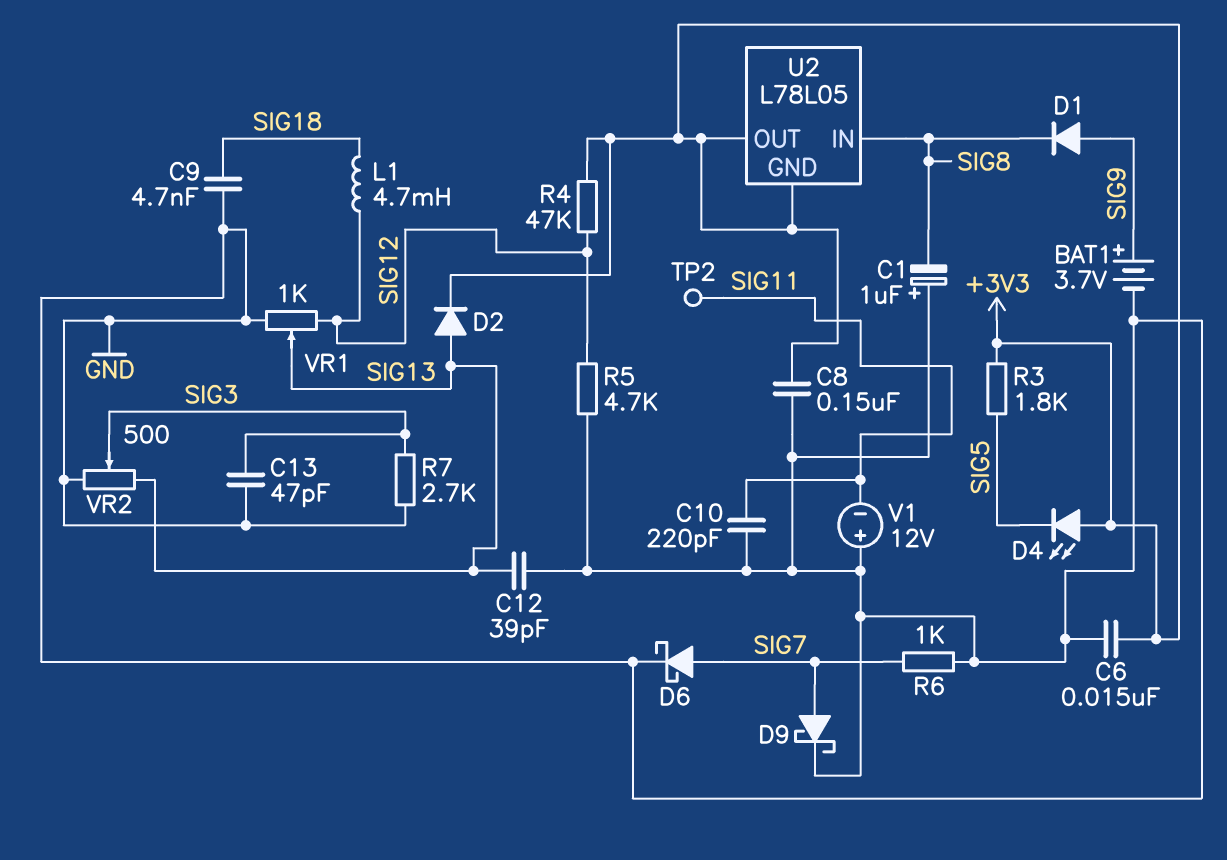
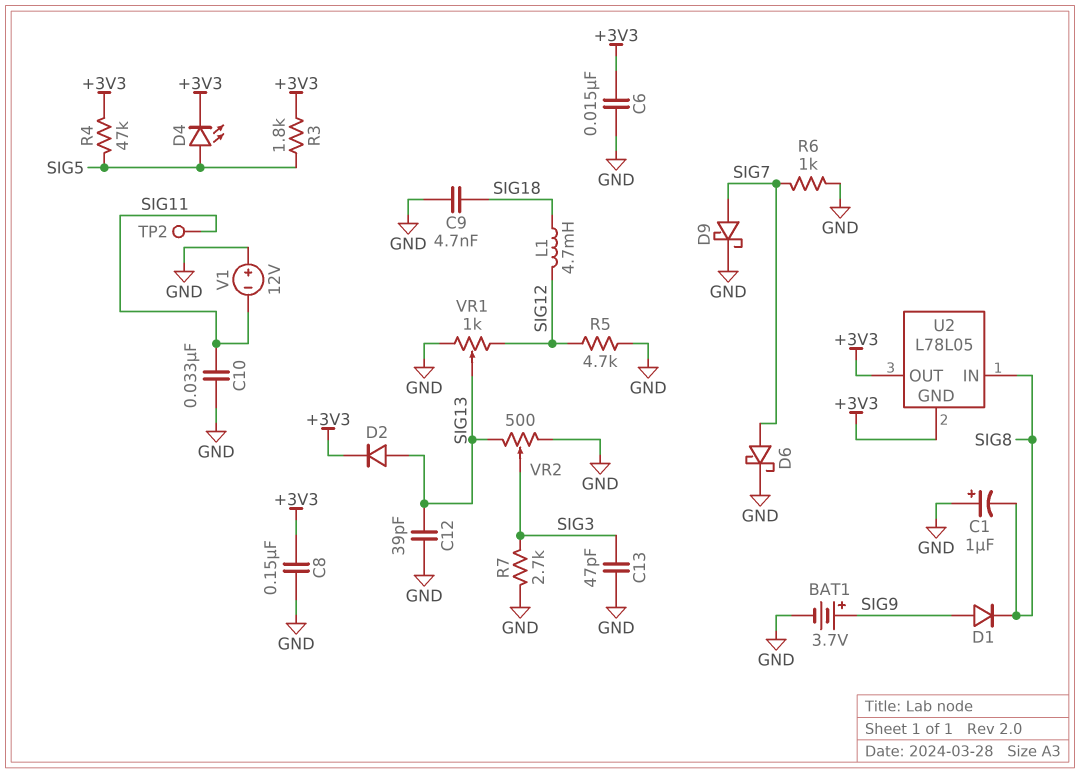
C10: 220pF (GND, SIG11) -> 33nF (GND, SIG11)
D4: LED (A +3V3, K SIG5) -> LED (A SIG5, K +3V3)
R4: 47k (+3V3, SIG12) -> 47k (+3V3, SIG5)

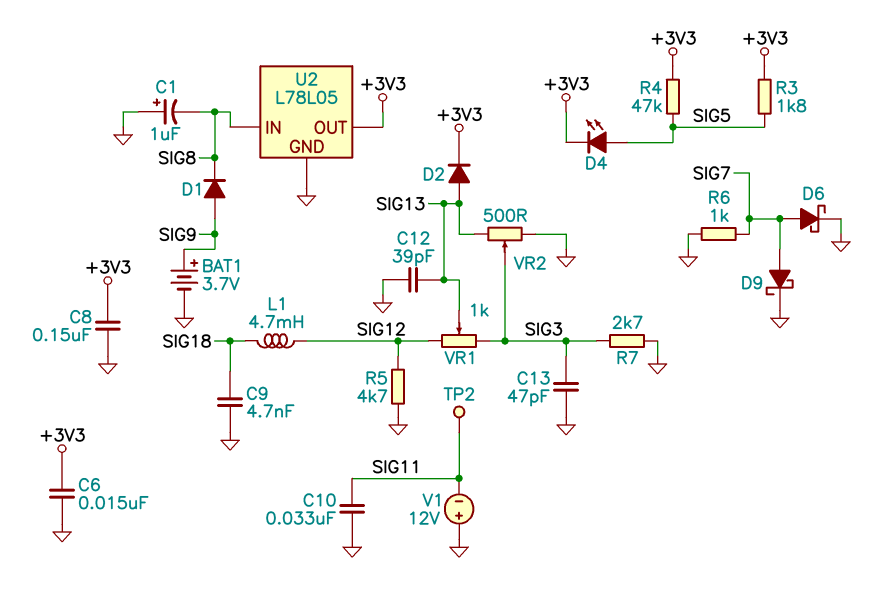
U2 pin GND: +3V3 -> GND
VR1: 1k (GND, SIG12, wiper SIG13) -> 1k (SIG3, SIG12, wiper SIG13)

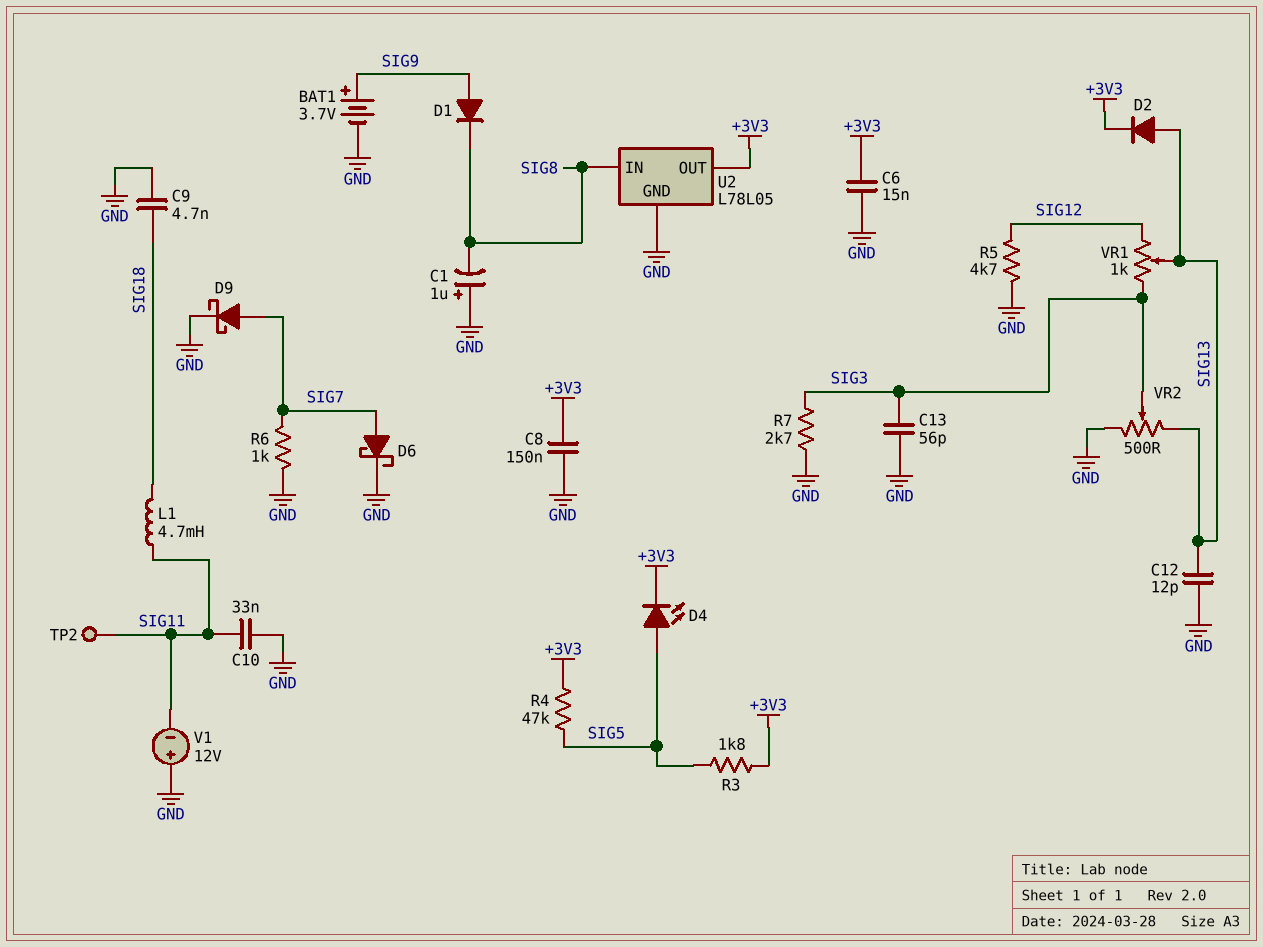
C12: 39pF (GND, SIG13) -> 12pF (GND, SIG13)
C13: 47pF (GND, SIG3) -> 56pF (GND, SIG3)
L1: 4.7mH (SIG12, SIG18) -> 4.7mH (SIG11, SIG18)

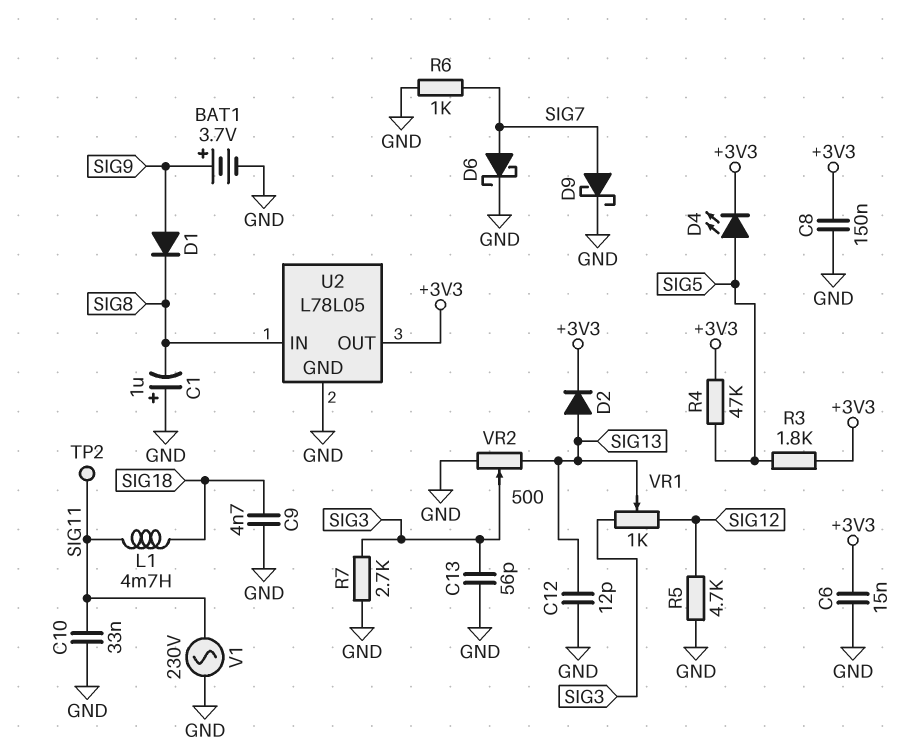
V1: 12V (plus GND, minus SIG11) -> AC 230V (GND, SIG11)

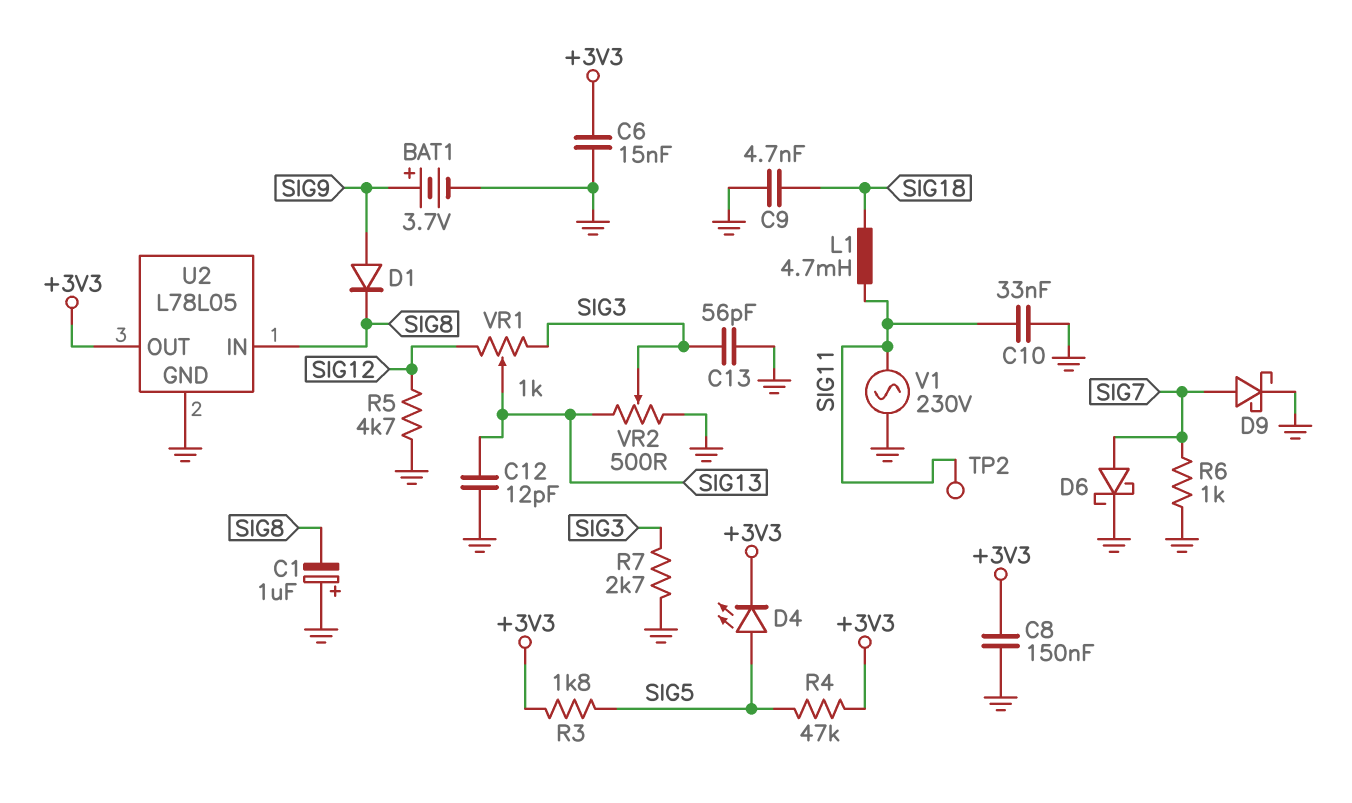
D2: diode (A SIG13, K +3V3) -> none

